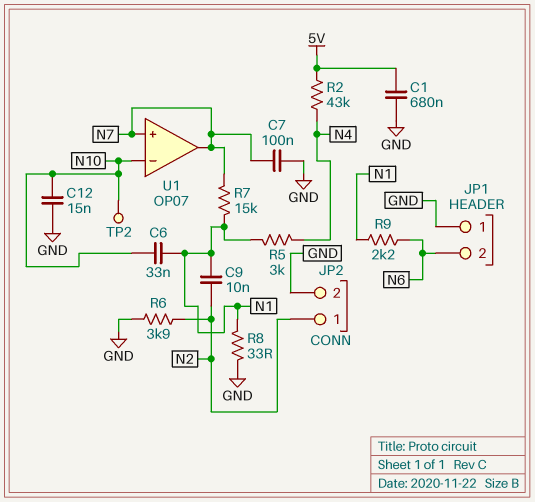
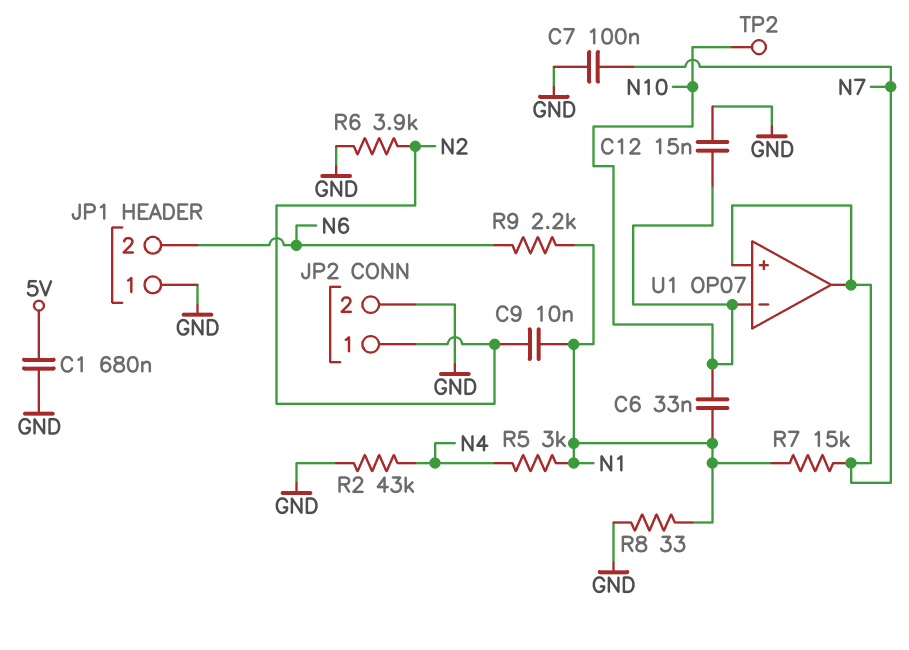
R2: 43k (5V, N4) -> 43k (GND, N4)

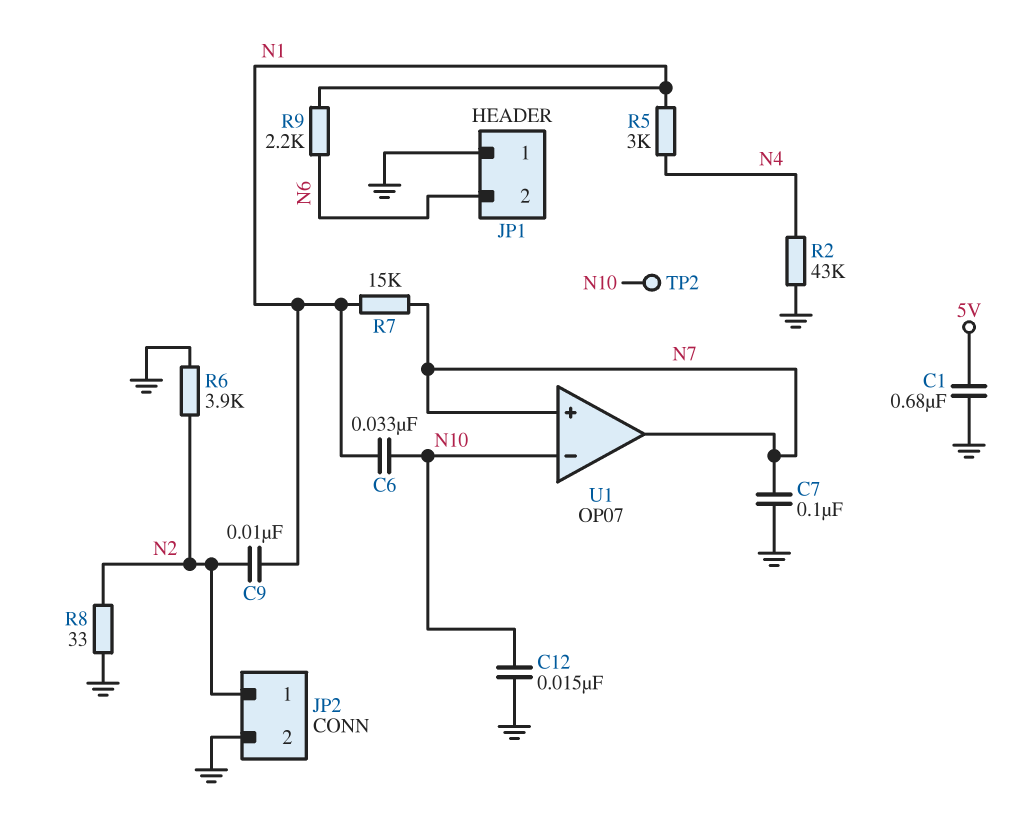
R8: 33 (GND, N1) -> 33 (GND, N2)

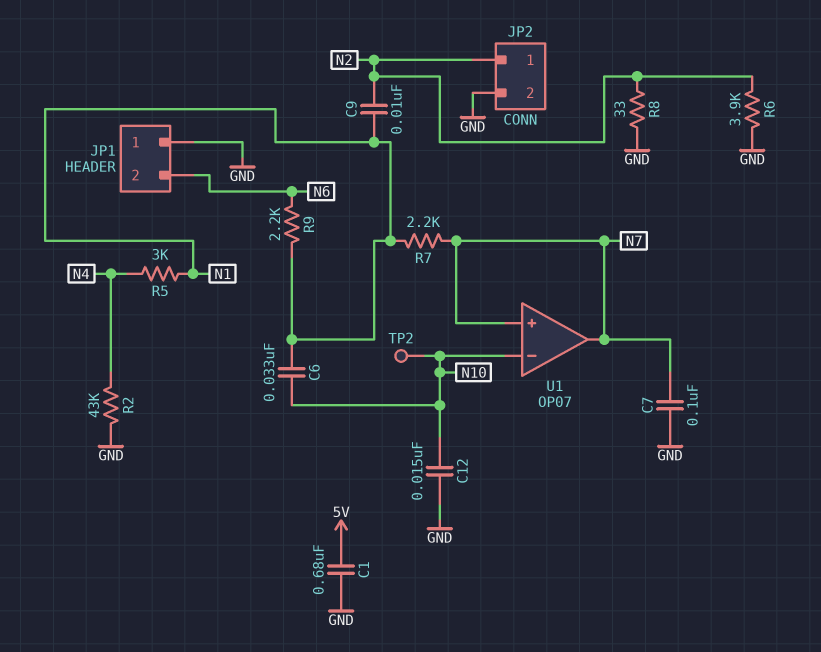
R7: 15k (N1, N7) -> 2.2k (N1, N7)

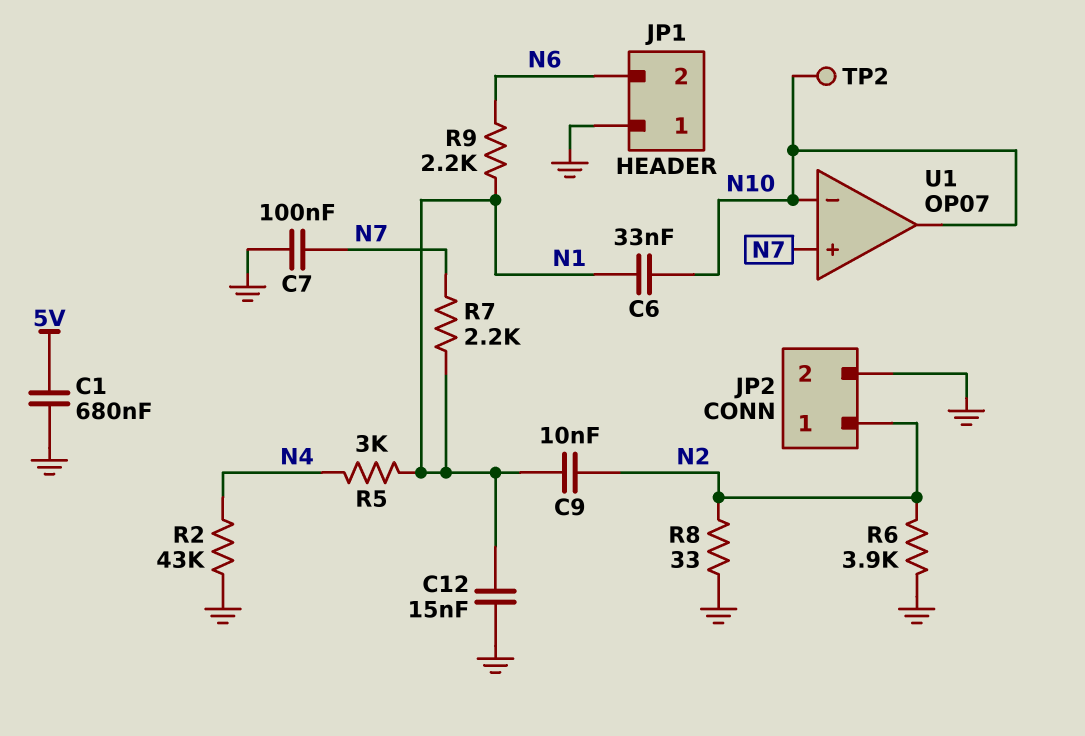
C12: 15nF (GND, N10) -> 15nF (GND, N1)
U1 pin out: N7 -> N10

